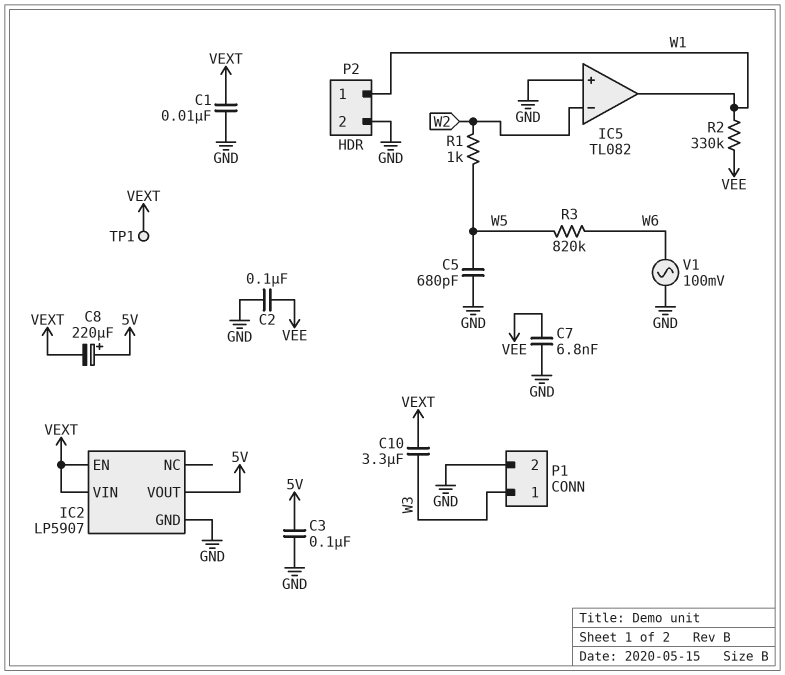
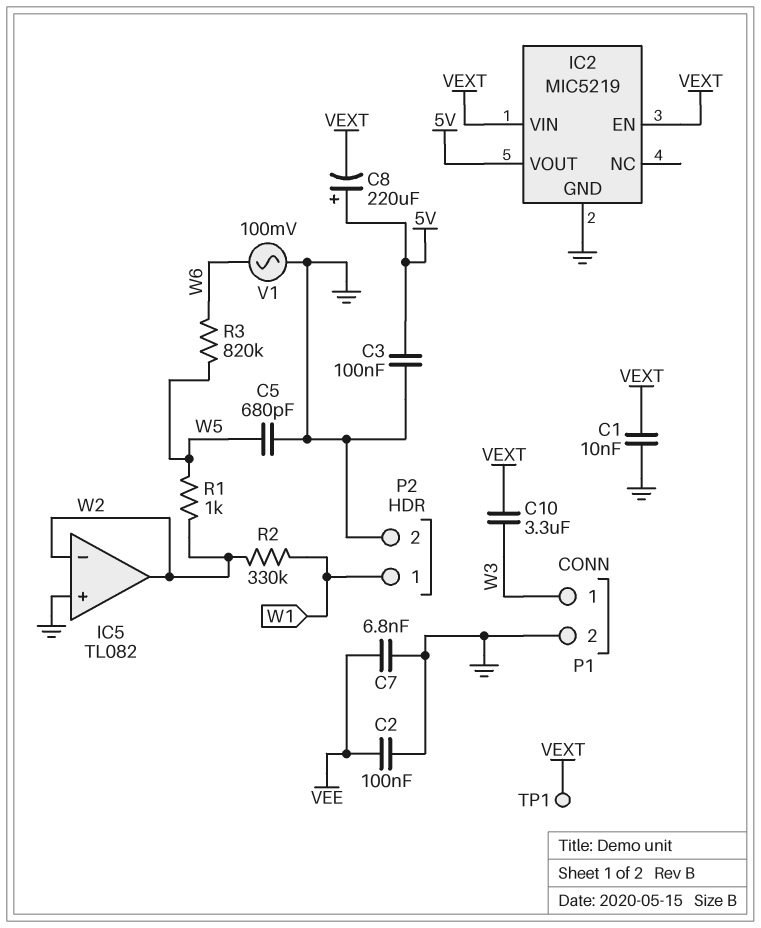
IC2: LP5907 -> MIC5219
IC5 pin out: W1 -> W2
R2: 330k (VEE, W1) -> 330k (W1, W2)

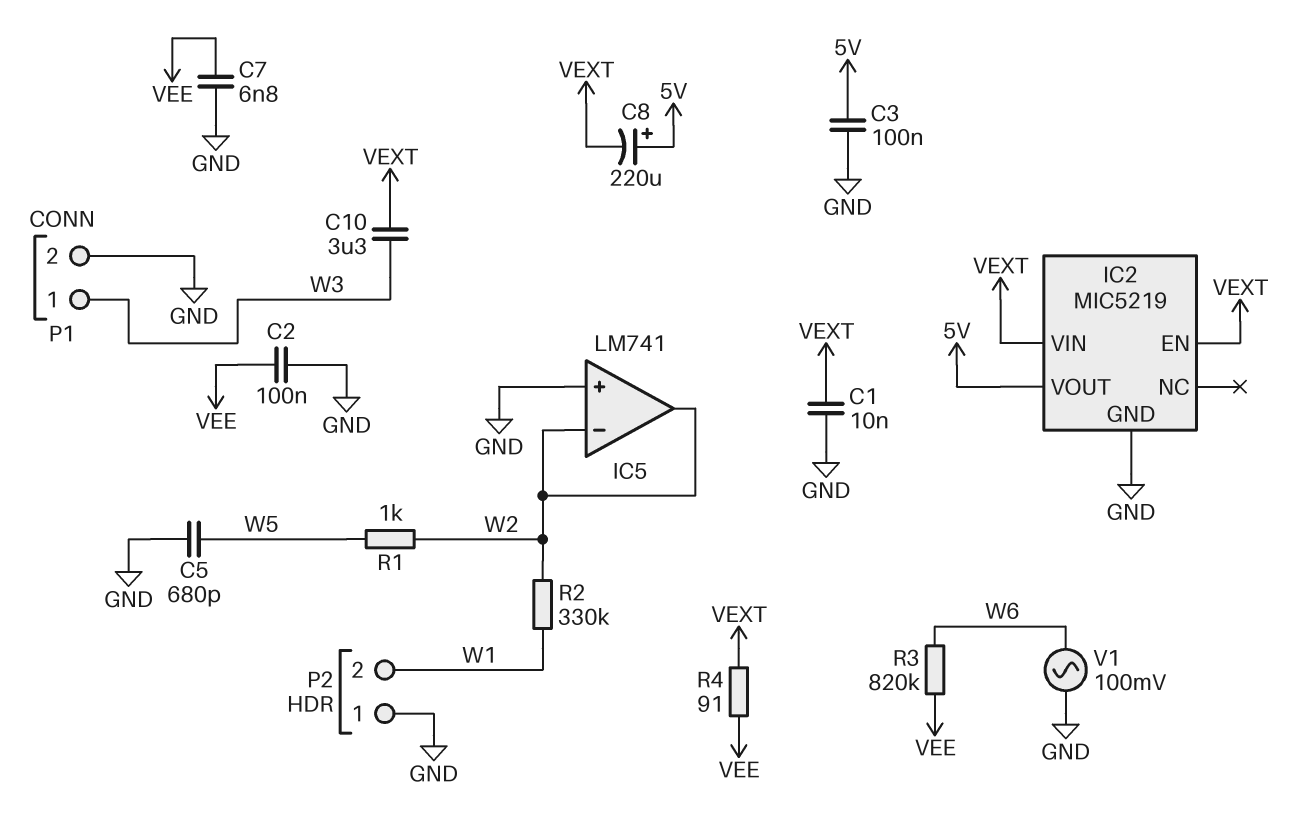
IC5: TL082 -> LM741
P2 pin 1: W1 -> GND
P2 pin 2: GND -> W1
R3: 820k (W5, W6) -> 820k (VEE, W6)
R4: none -> 91 (VEE, VEXT)
TP1: test point (VEXT) -> none

